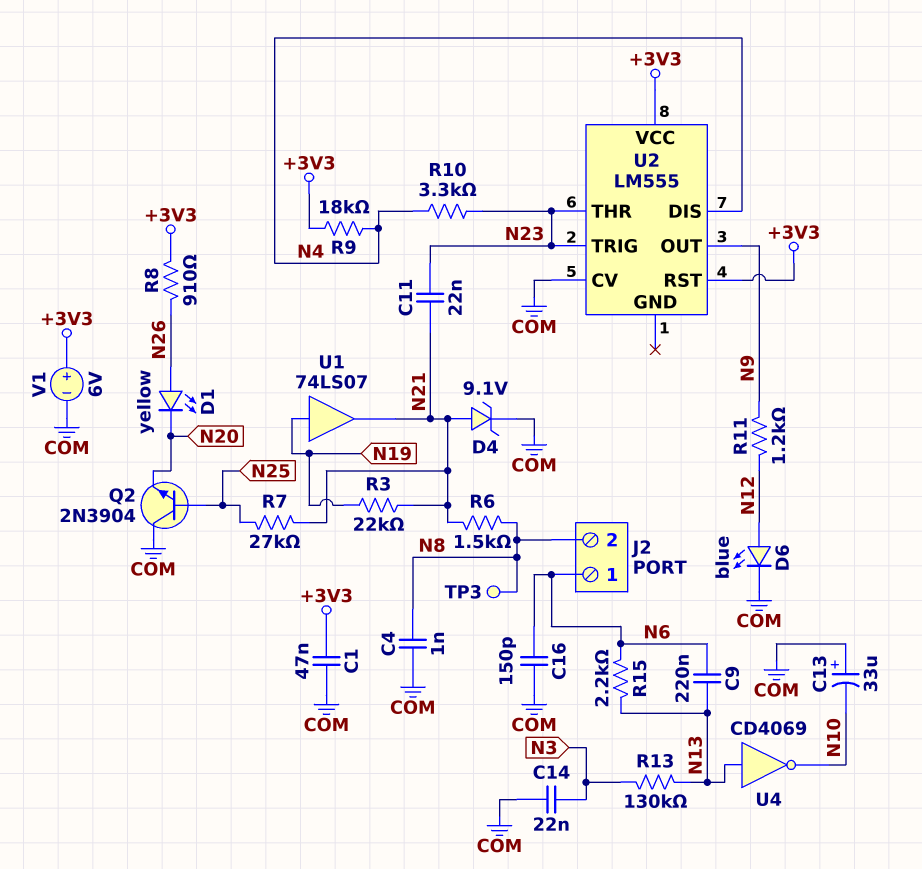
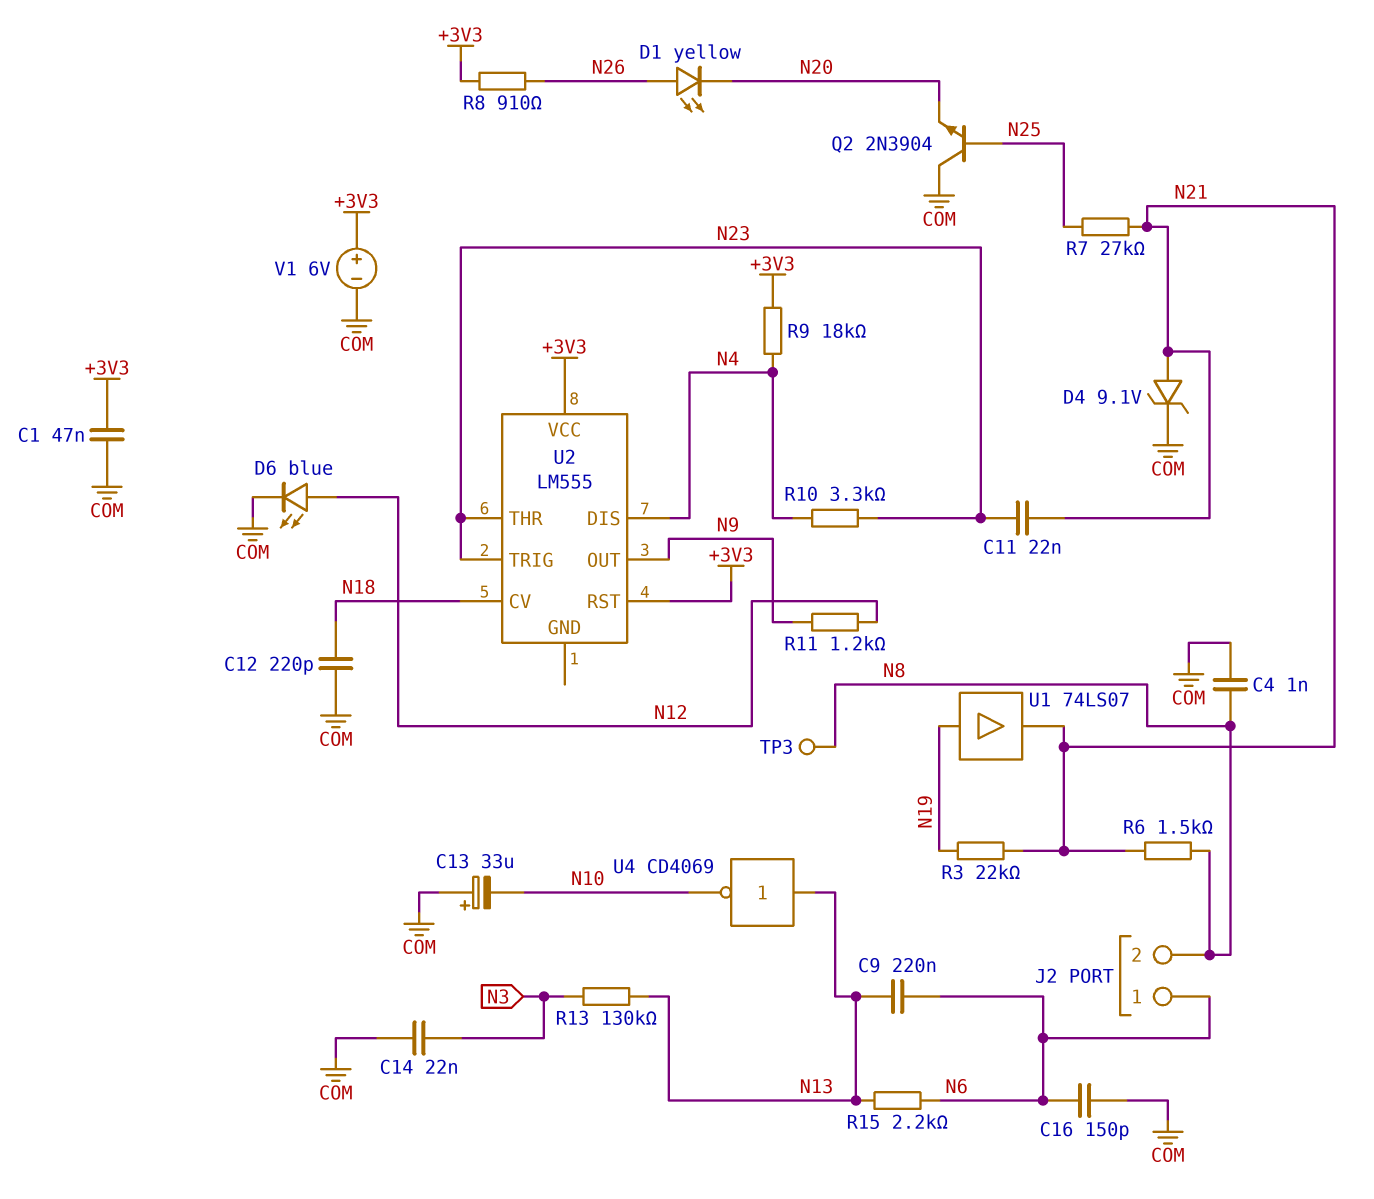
C12: none -> 220pF (COM, N18)
U2 pin CV: COM -> N18

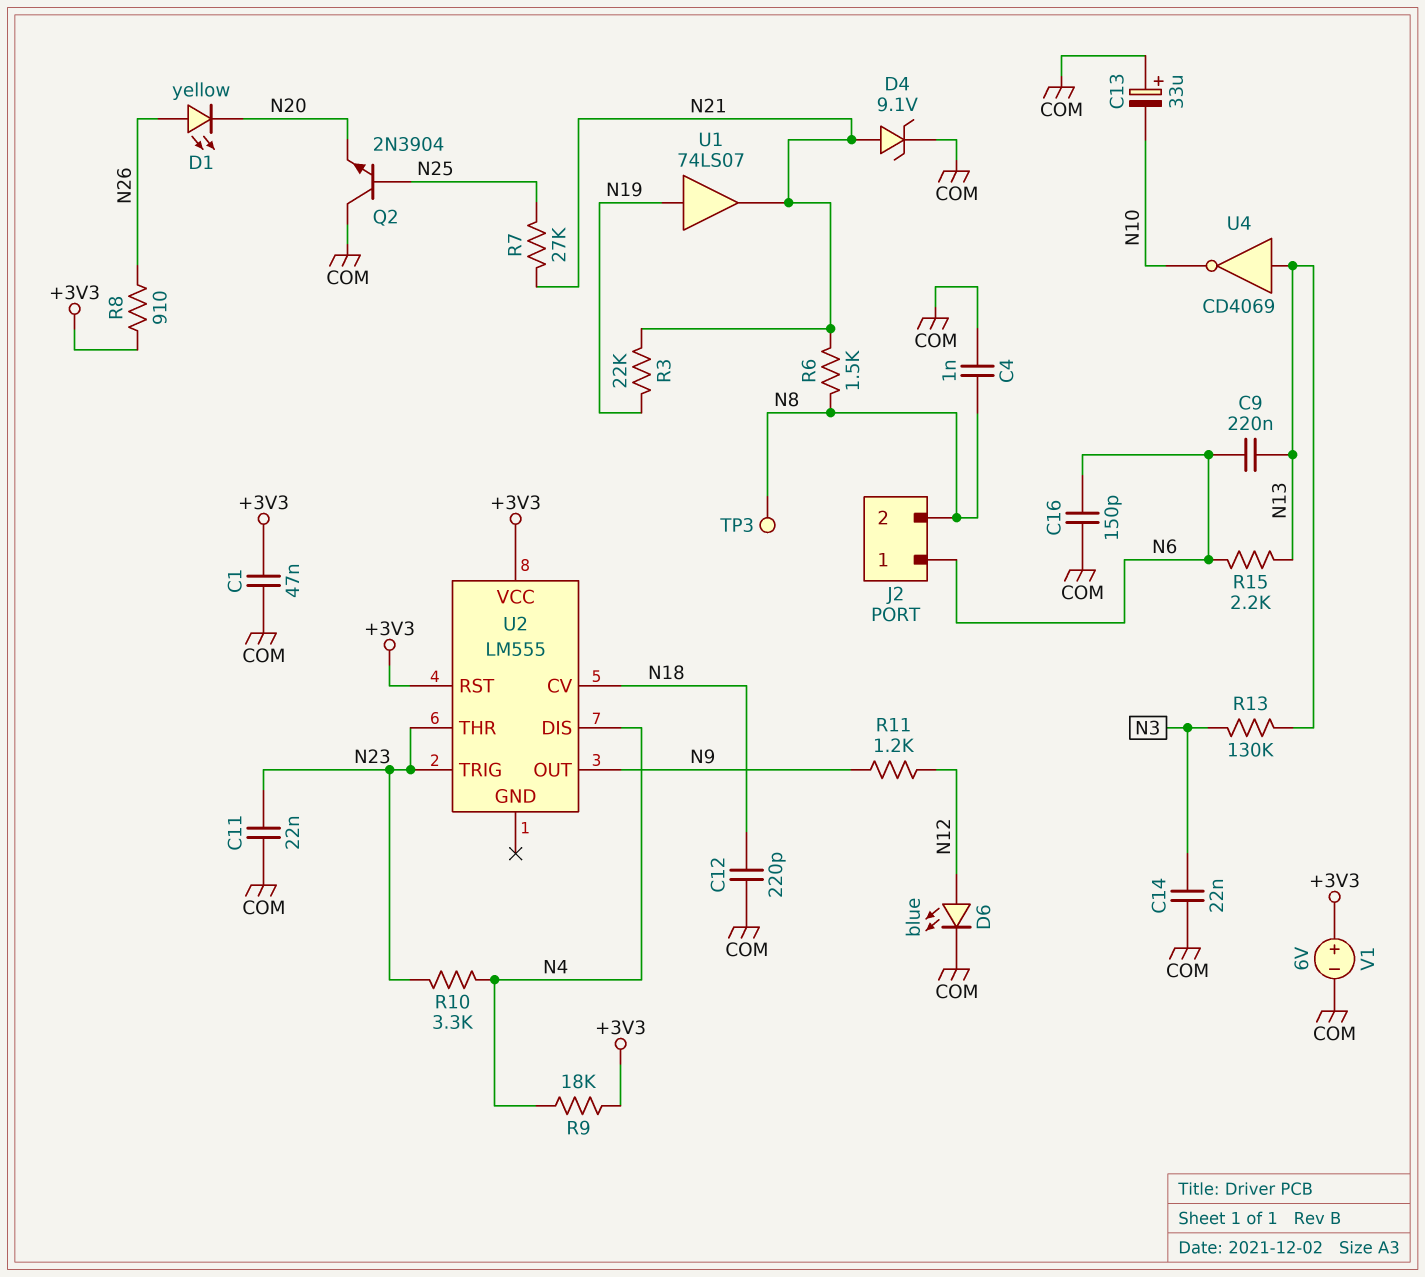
C11: 22nF (N21, N23) -> 22nF (COM, N23)

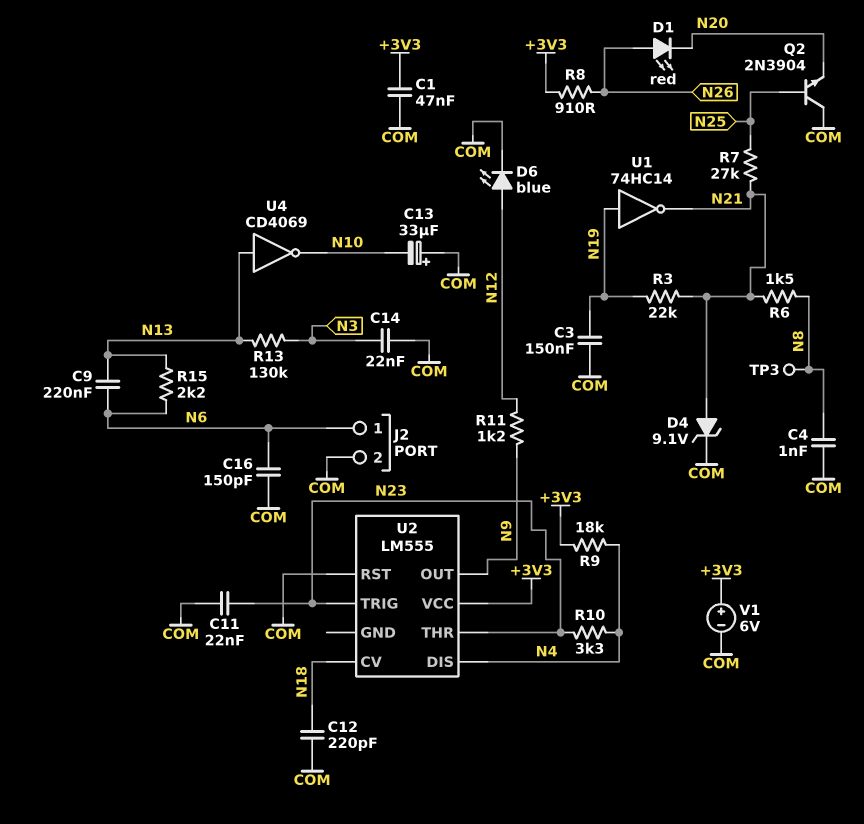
C3: none -> 150nF (COM, N19)
D1: LED yellow (A N26, K N20) -> LED red (A N26, K N20)
J2 pin 2: N8 -> COM
U1: buffer 74LS07 (in N19, out N21) -> NOT 74HC14 (in N19, out N21)
U2 pin RST: +3V3 -> COM

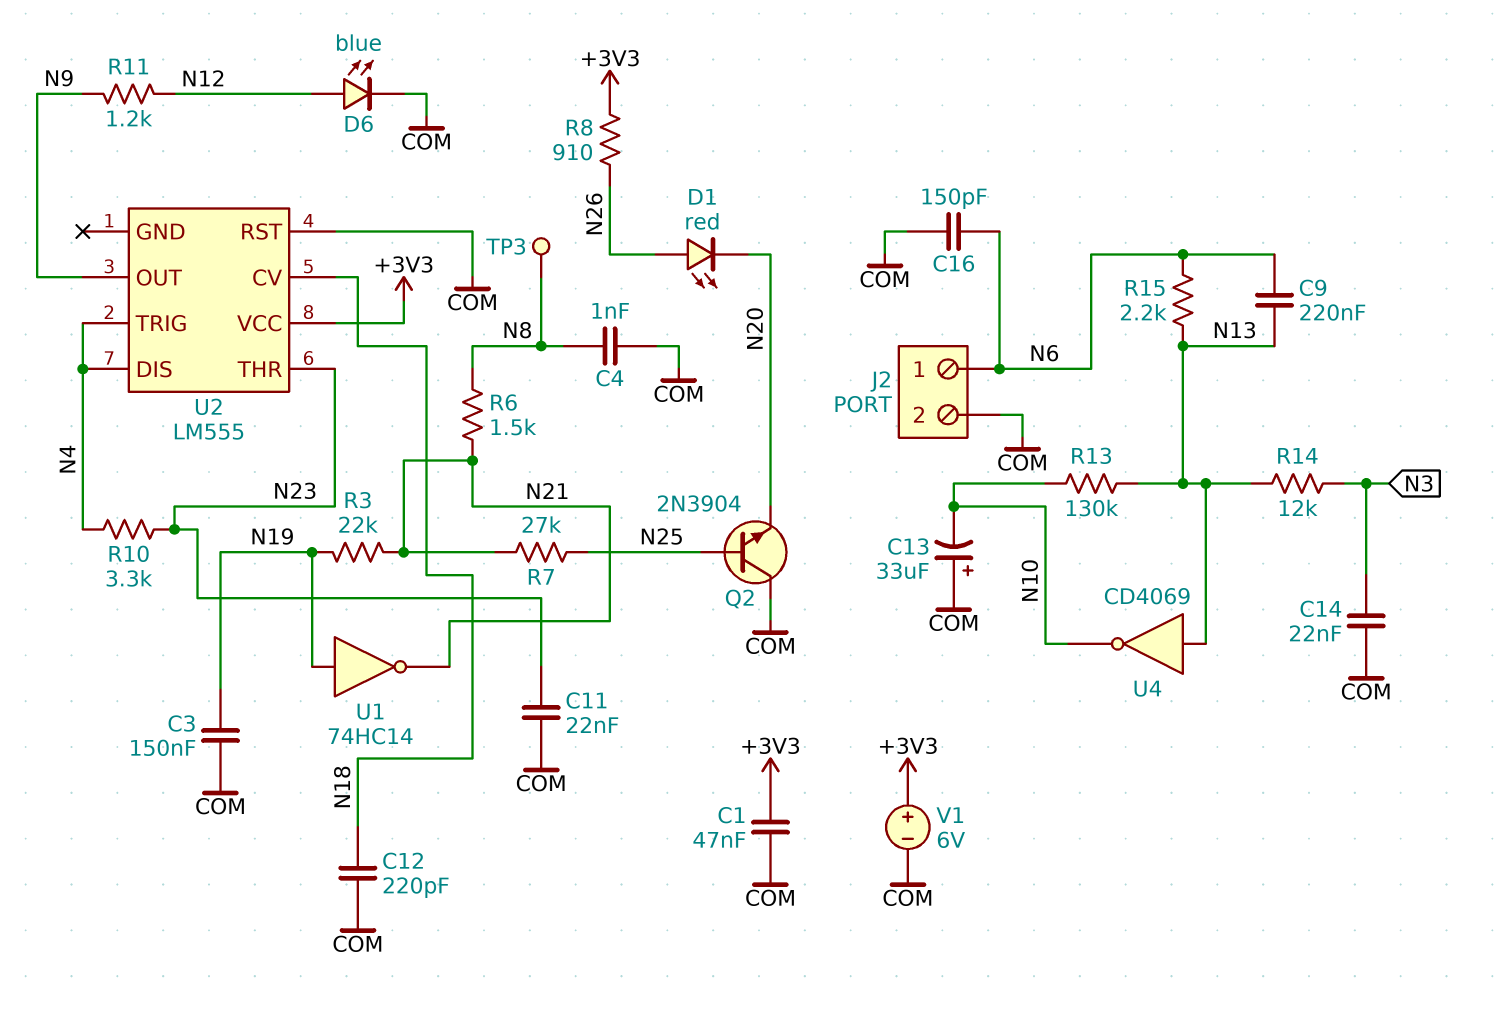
D4: zener 9.1V (A N21, K COM) -> none
R9: 18k (+3V3, N4) -> none
R13: 130k (N3, N13) -> 130k (N10, N13)
R14: none -> 12k (N3, N13)
U2 pin TRIG: N23 -> N4

